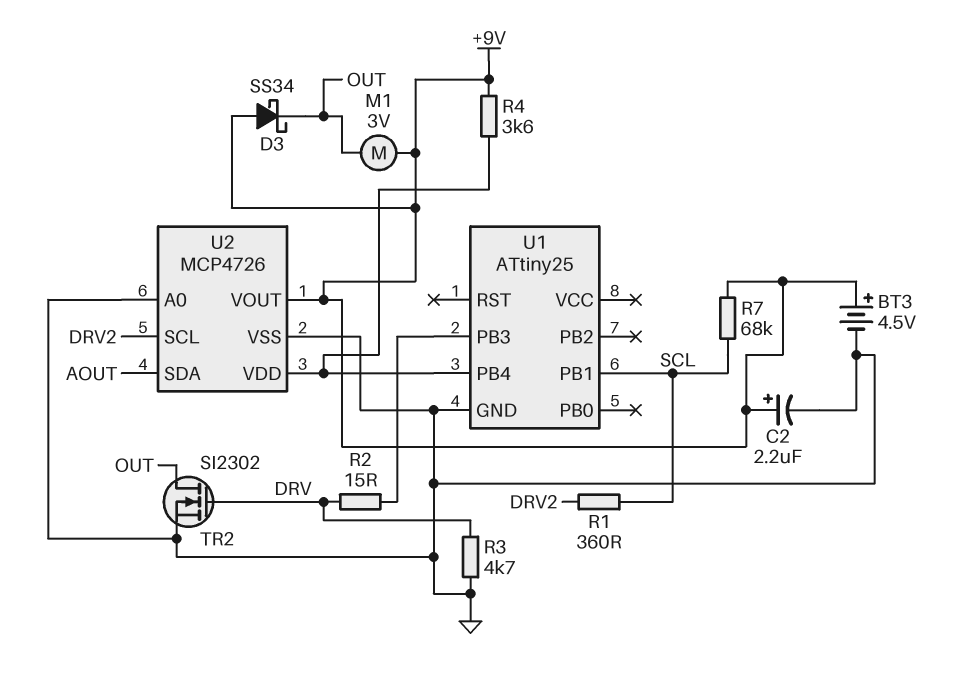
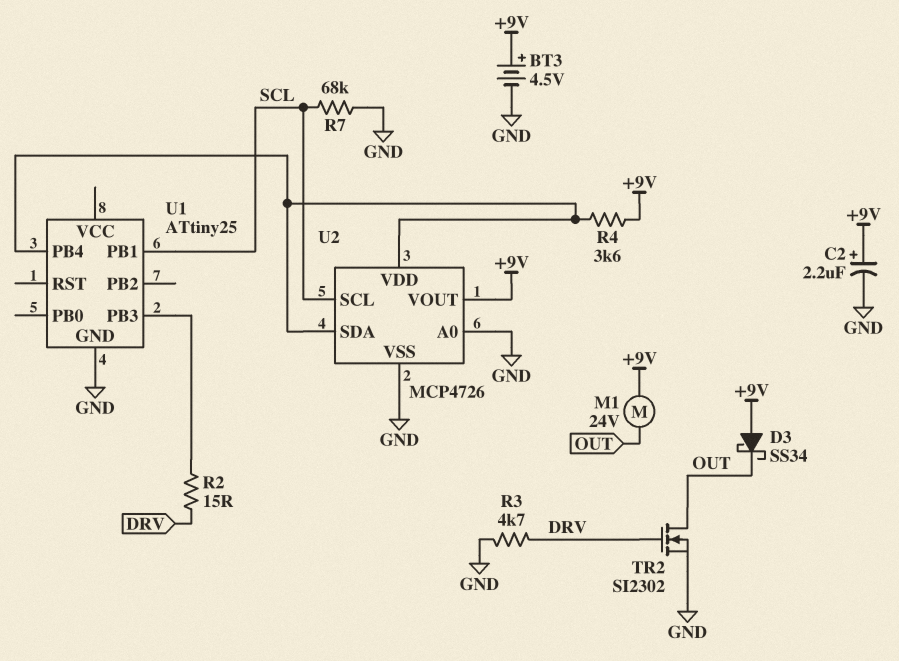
M1: motor 3V (+9V, OUT) -> motor 24V (+9V, OUT)
R1: 360 (DRV2, SCL) -> none
R7: 68k (+9V, SCL) -> 68k (GND, SCL)
U2 pin SCL: DRV2 -> SCL
U2 pin SDA: AOUT -> U1/PB4

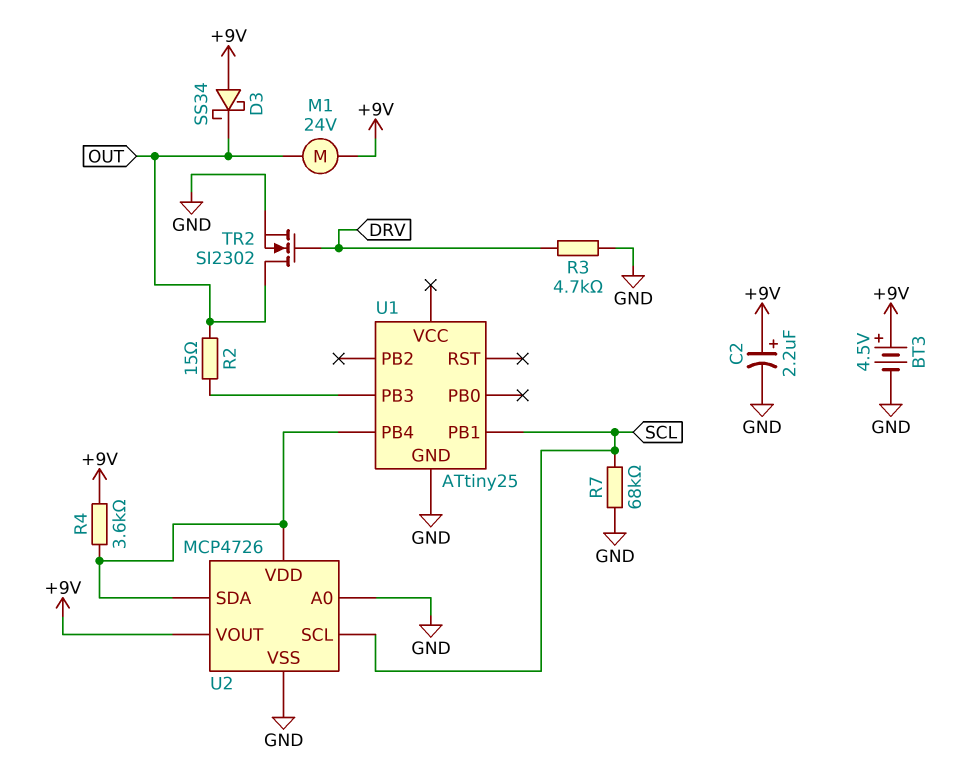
R2: 15 (DRV, U1/PB3) -> 15 (OUT, U1/PB3)

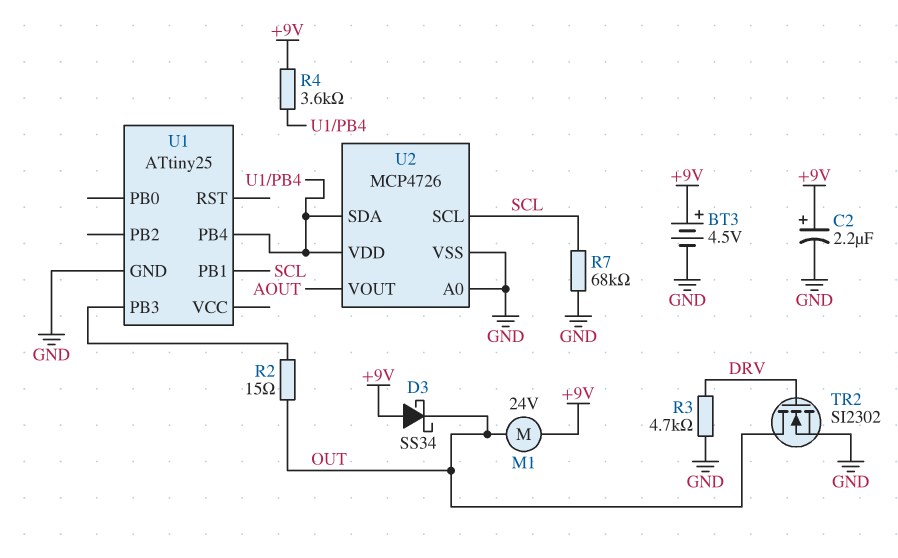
U2 pin VOUT: +9V -> AOUT

